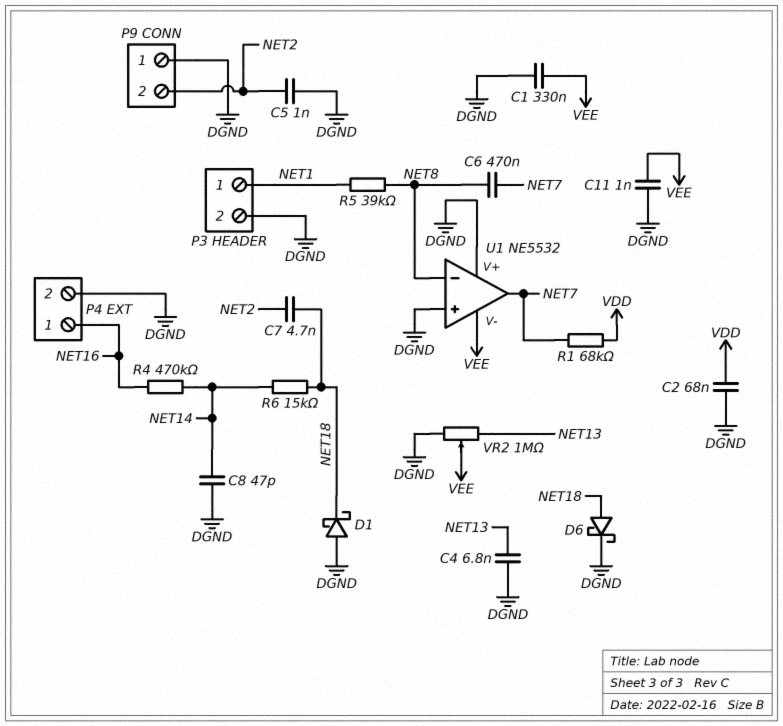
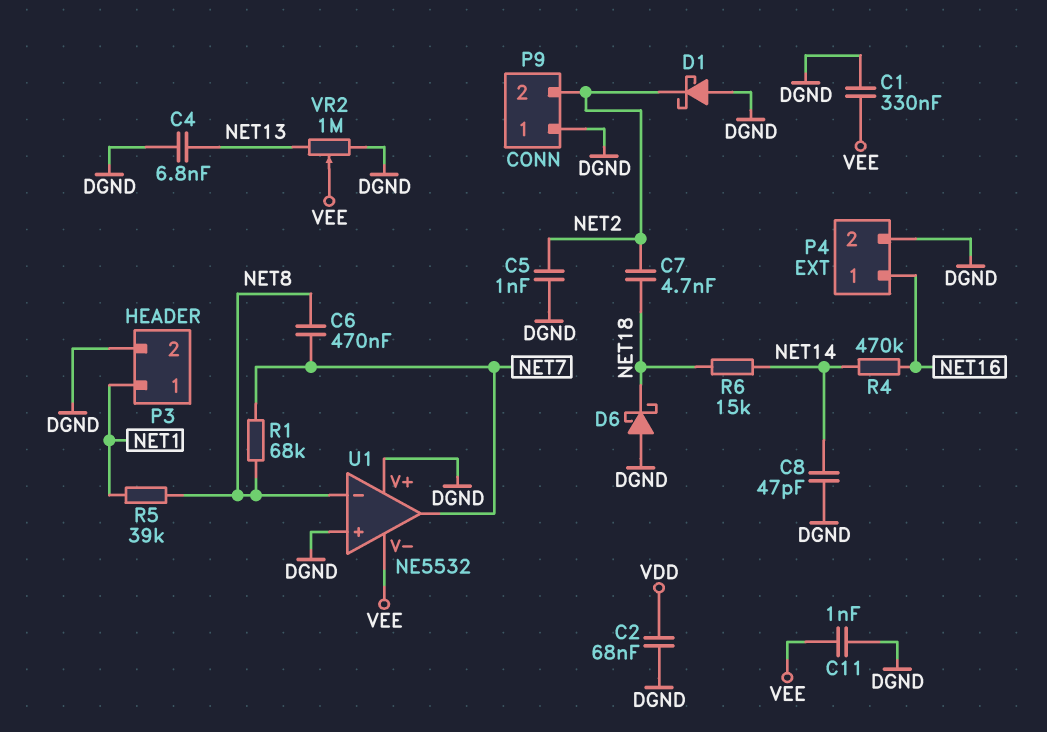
D1: schottky (A DGND, K NET18) -> schottky (A DGND, K NET2)
D6: schottky (A NET18, K DGND) -> schottky (A DGND, K NET18)
R1: 68k (NET7, VDD) -> 68k (NET7, NET8)

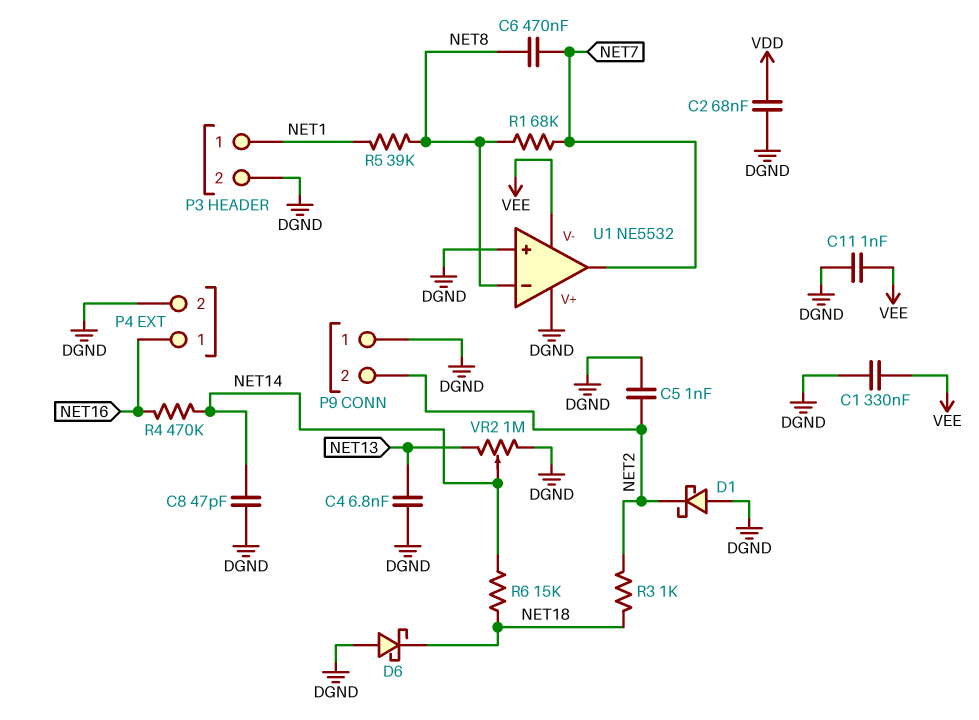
C7: 4.7nF (NET2, NET18) -> none
R3: none -> 1k (NET2, NET18)
VR2: 1M (DGND, NET13, wiper VEE) -> 1M (DGND, NET13, wiper NET14)

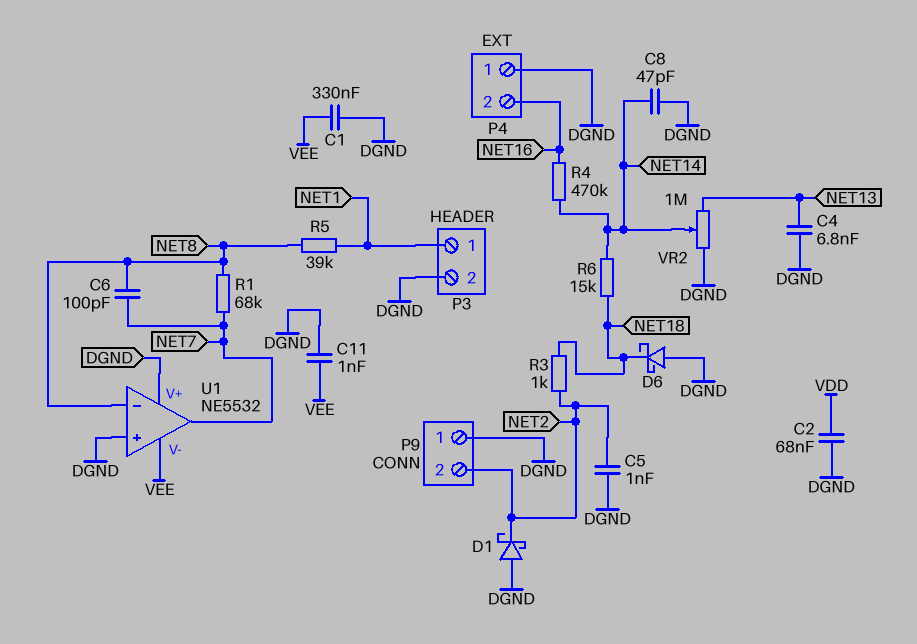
C6: 470nF (NET7, NET8) -> 100pF (NET7, NET8)
P4 pin 1: NET16 -> DGND
P4 pin 2: DGND -> NET16

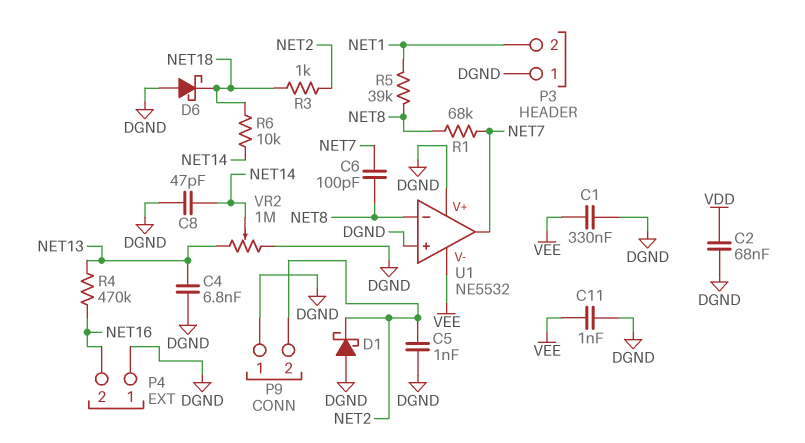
P3 pin 1: NET1 -> DGND
P3 pin 2: DGND -> NET1
R4: 470k (NET14, NET16) -> 470k (NET13, NET16)
R6: 15k (NET14, NET18) -> 10k (NET14, NET18)

